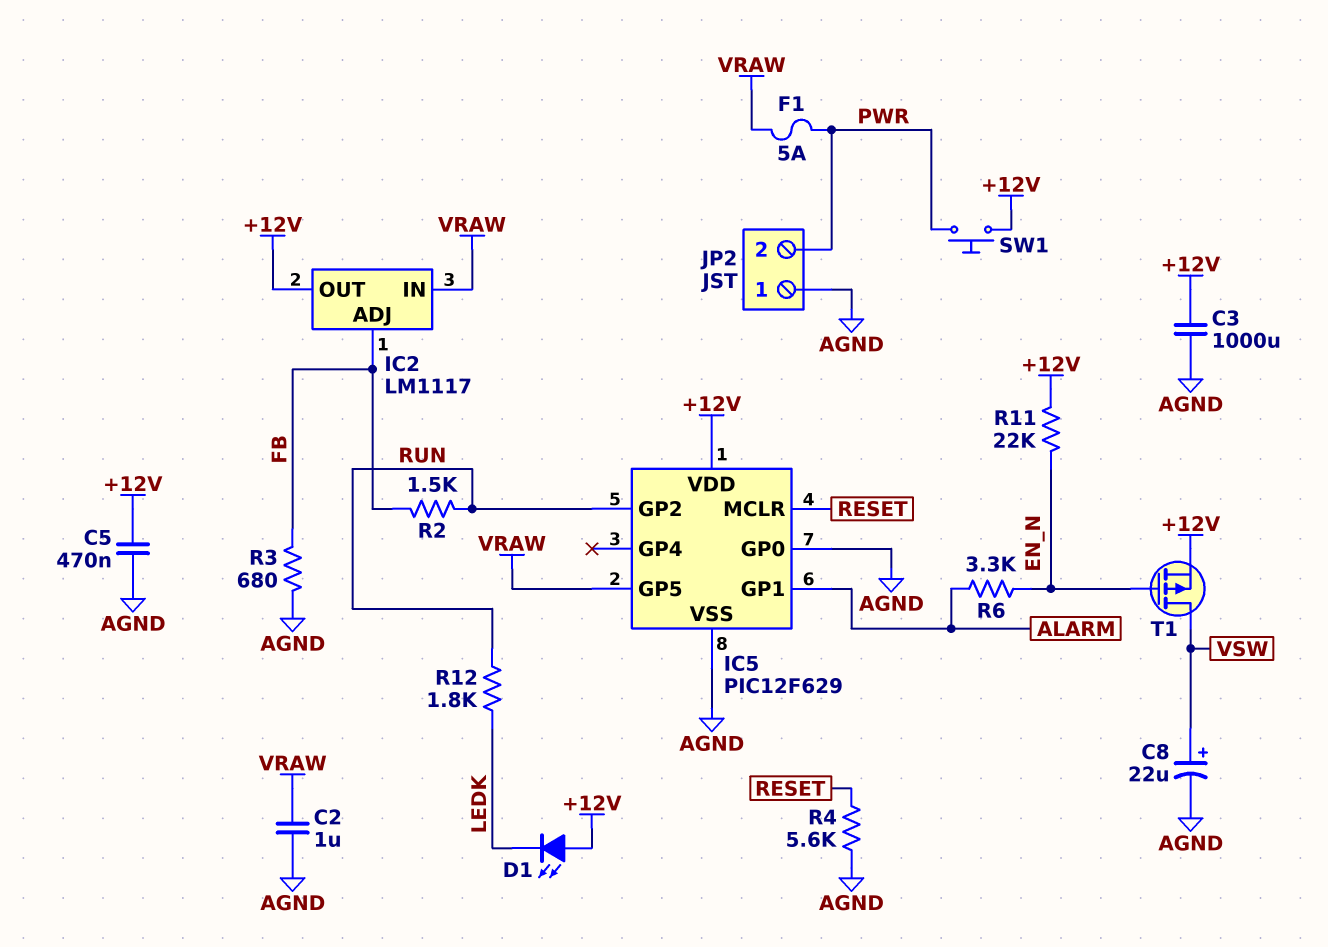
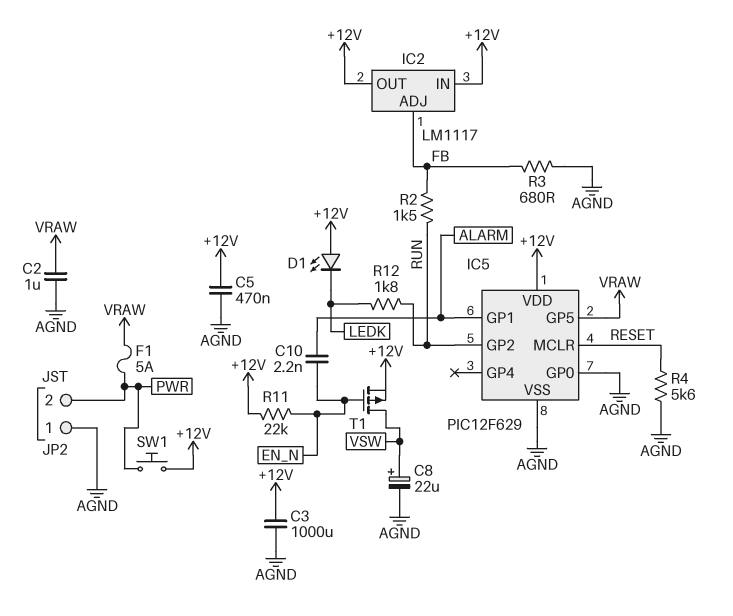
C10: none -> 2.2nF (ALARM, EN_N)
IC2 pin IN: VRAW -> +12V
R6: 3.3k (ALARM, EN_N) -> none

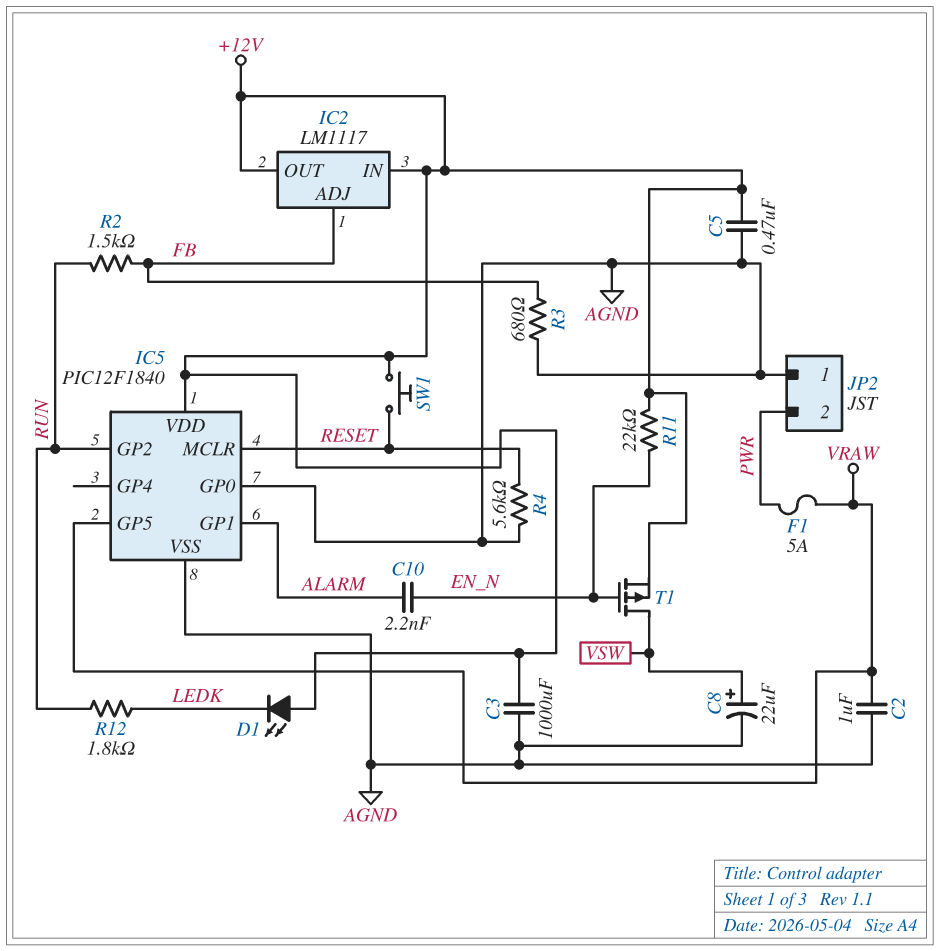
IC5: PIC12F629 -> PIC12F1840
SW1: button (+12V, PWR) -> button (+12V, RESET)

